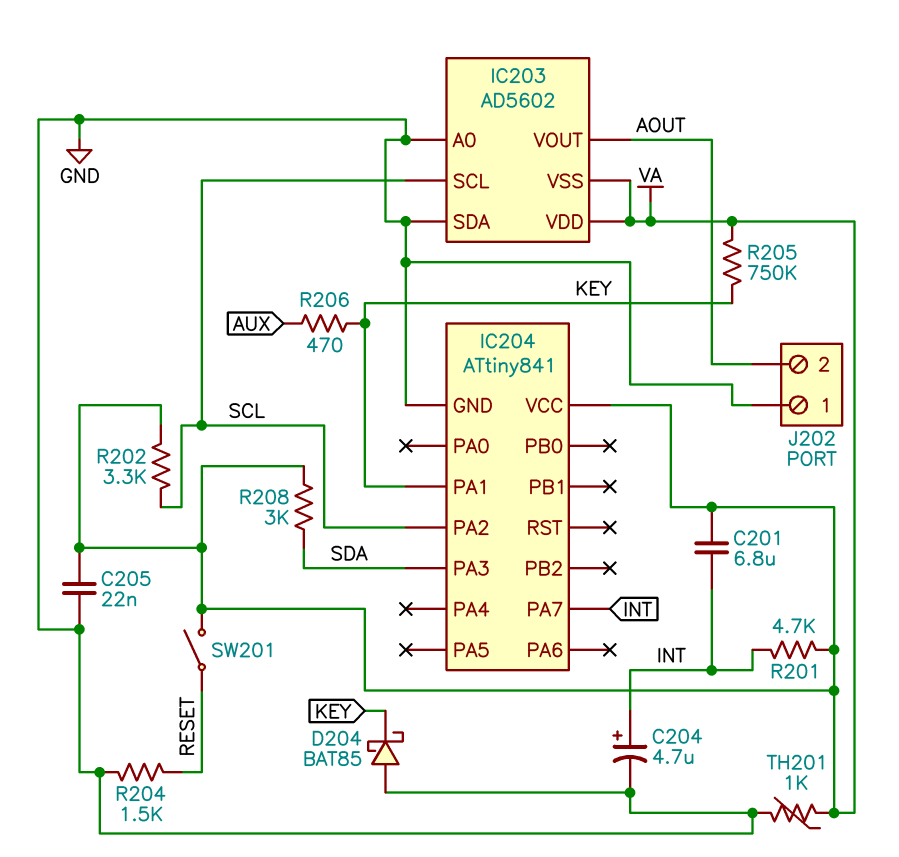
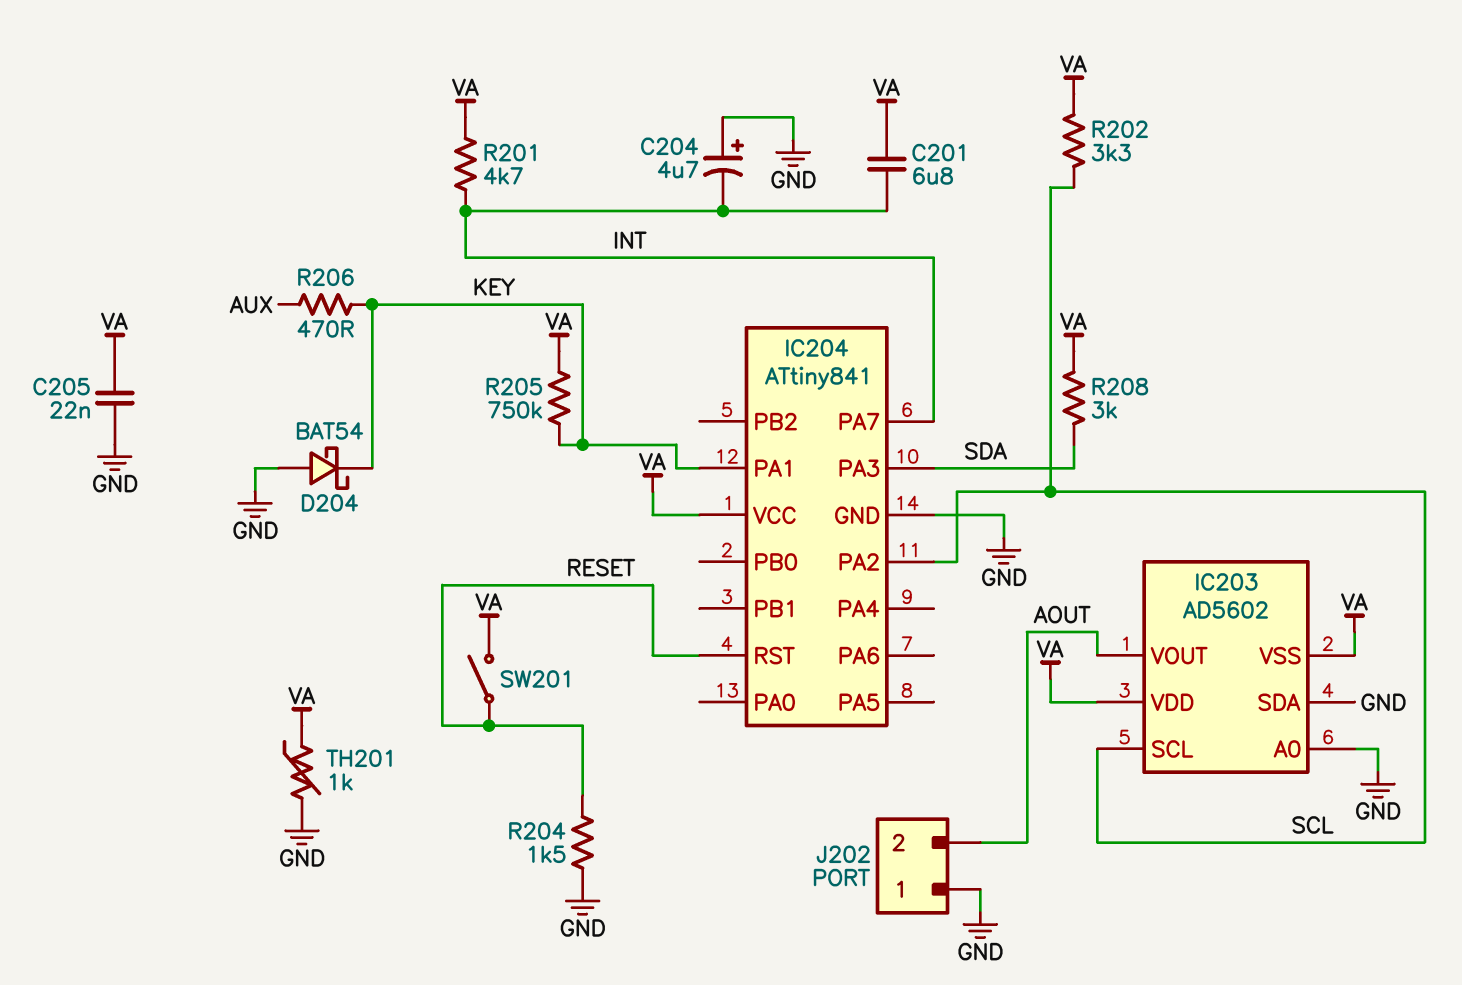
C204: 4.7uF (plus INT, minus GND) -> 4.7uF (plus GND, minus INT)
D204: schottky BAT85 (A GND, K KEY) -> schottky BAT54 (A GND, K KEY)
IC204 pin RST: none -> RESET

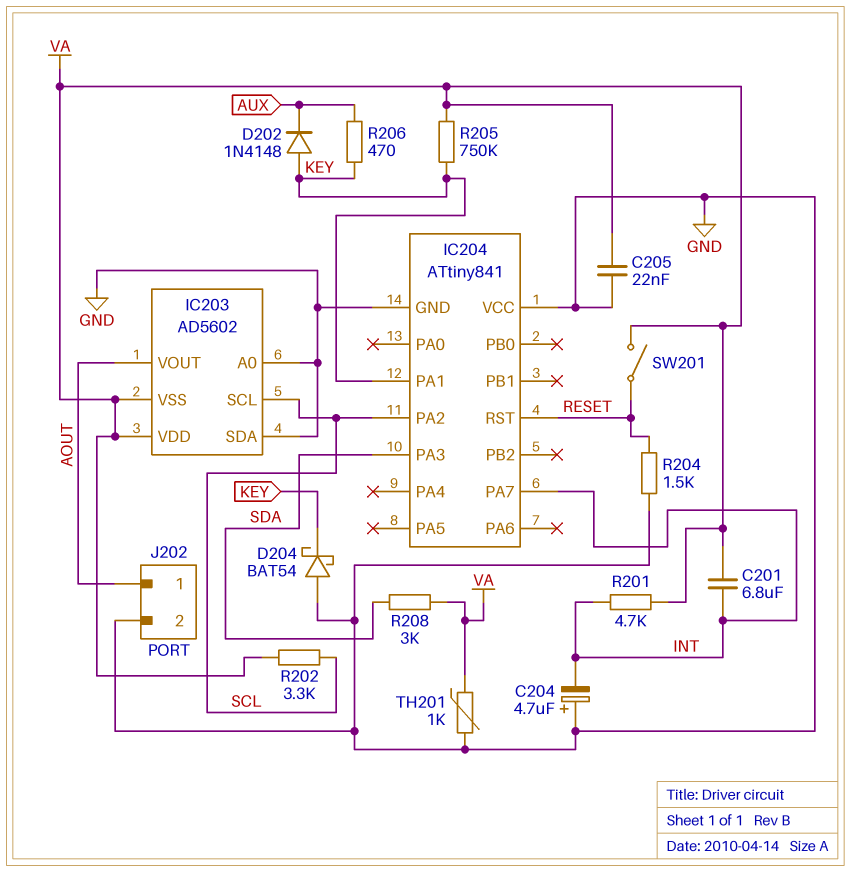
D202: none -> diode 1N4148 (A KEY, K AUX)
IC204 pin VCC: VA -> GND
J202 pin 1: GND -> AOUT
J202 pin 2: AOUT -> GND

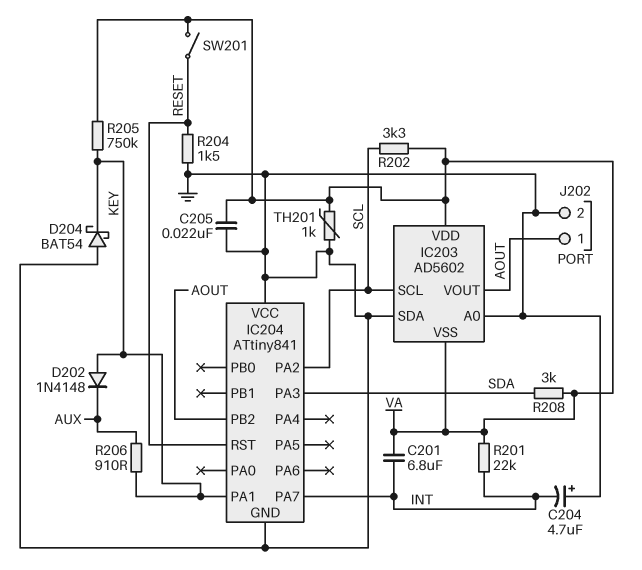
IC204 pin PB2: none -> AOUT
R201: 4.7k (INT, VA) -> 22k (INT, VA)
R206: 470 (AUX, KEY) -> 910 (AUX, KEY)

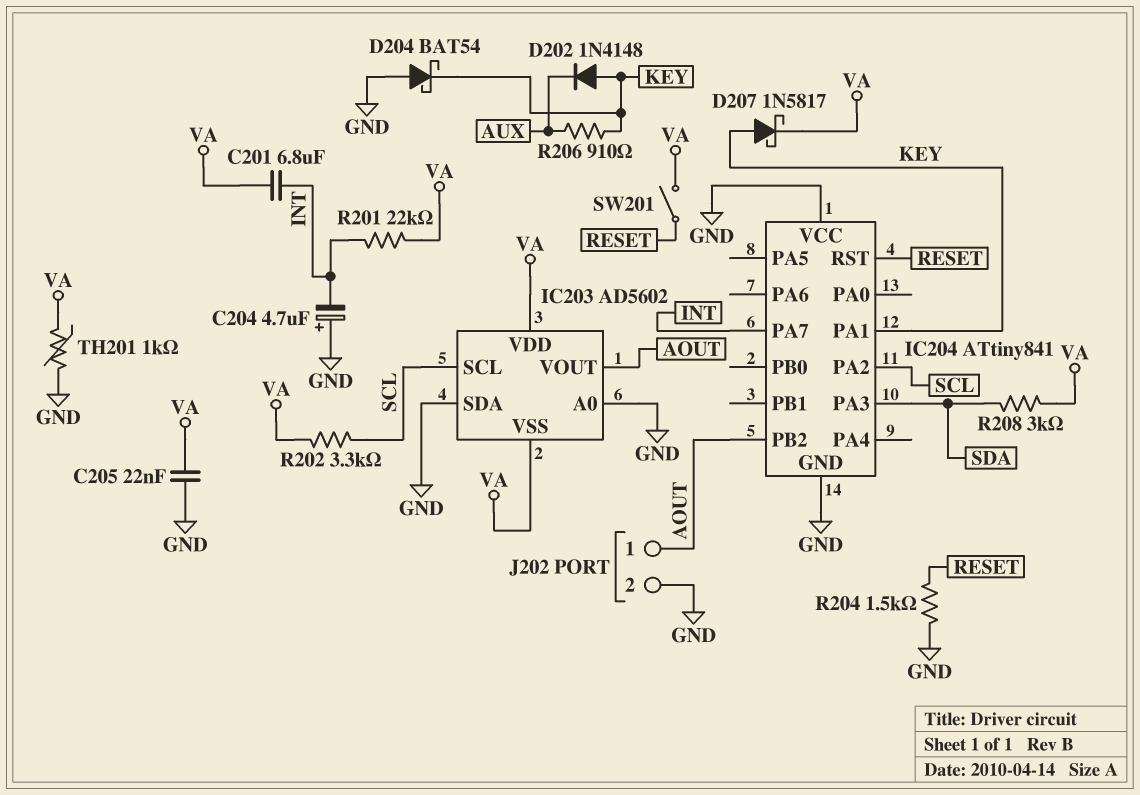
D207: none -> schottky 1N5817 (A KEY, K VA)
R205: 750k (KEY, VA) -> none

